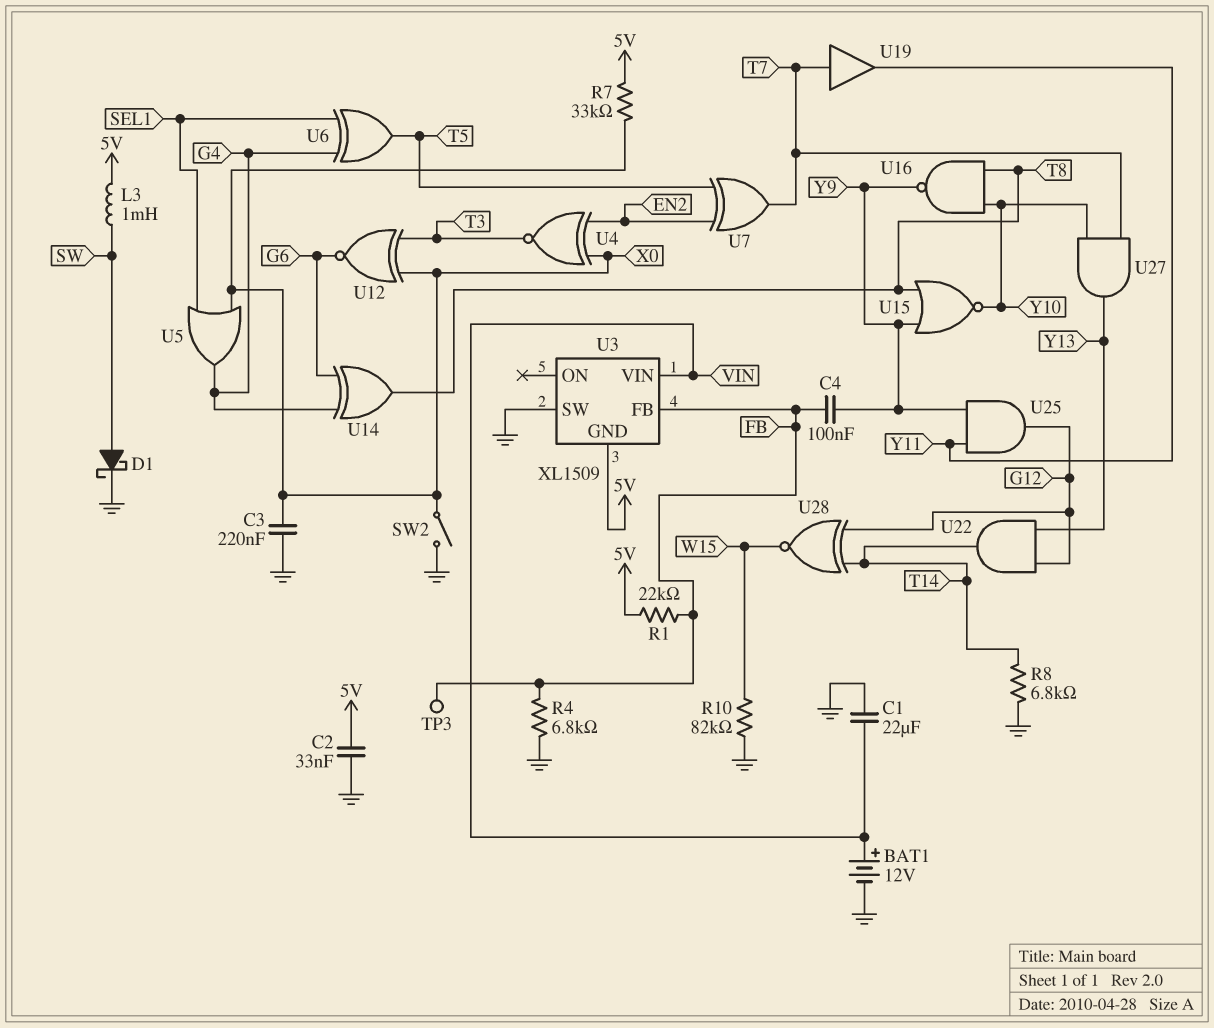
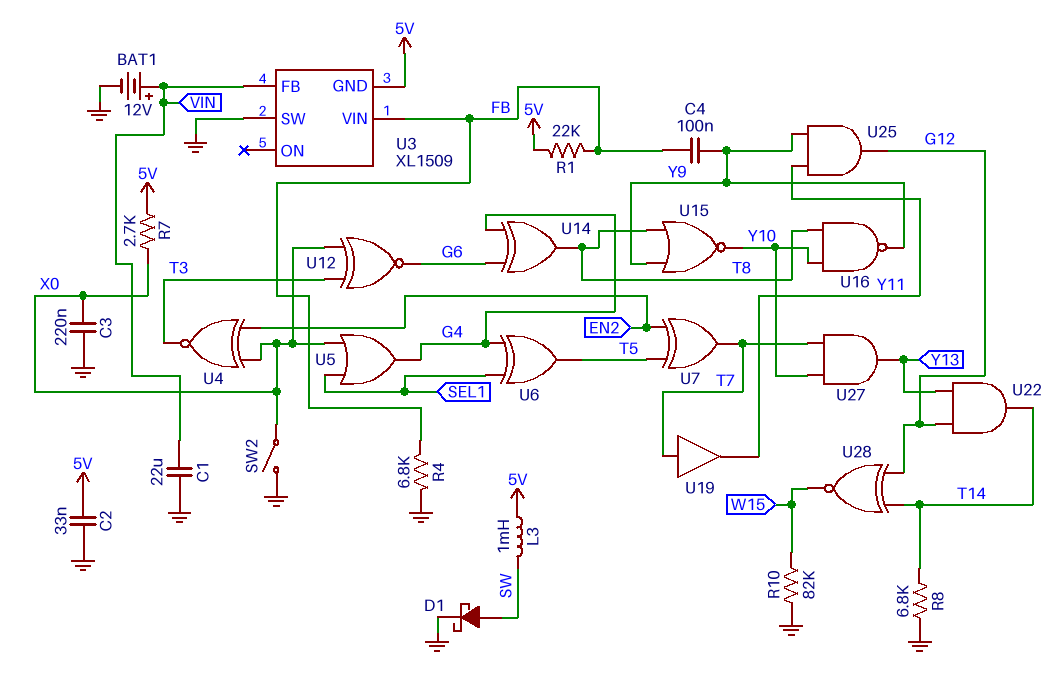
R7: 33k (5V, X0) -> 2.7k (5V, X0)
TP3: test point (FB) -> none
U3 pin FB: FB -> VIN
U3 pin VIN: VIN -> FB

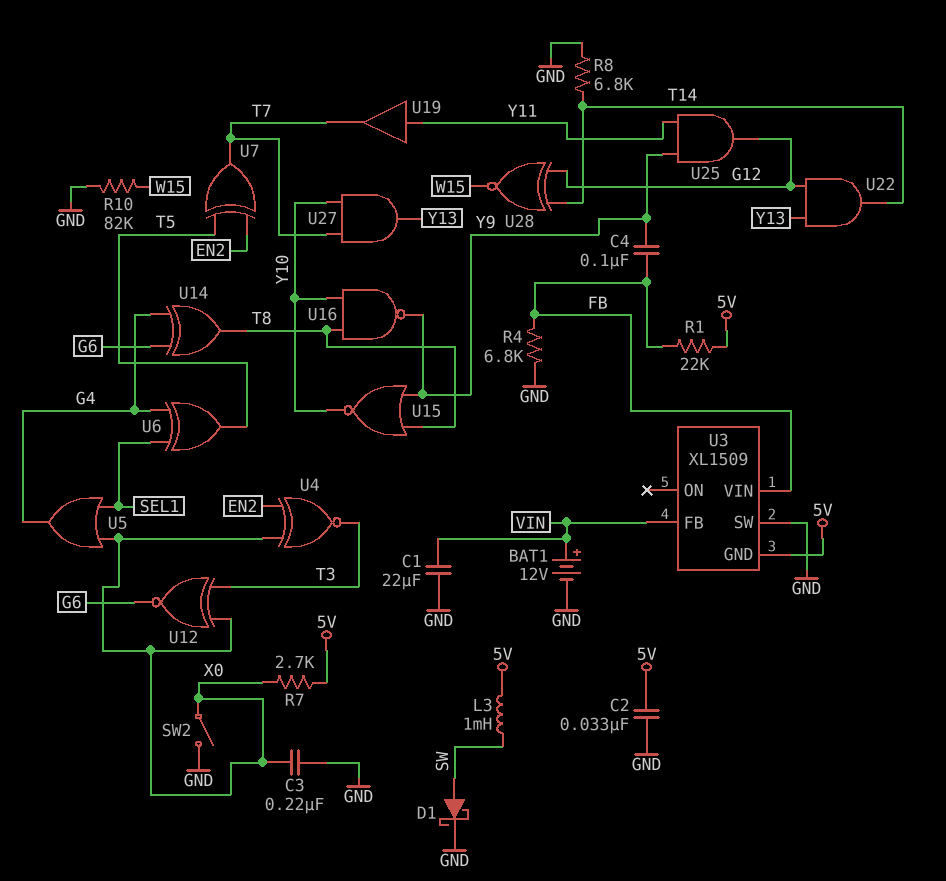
U19: buffer (in T7, out Y11) -> buffer (in Y11, out T7)

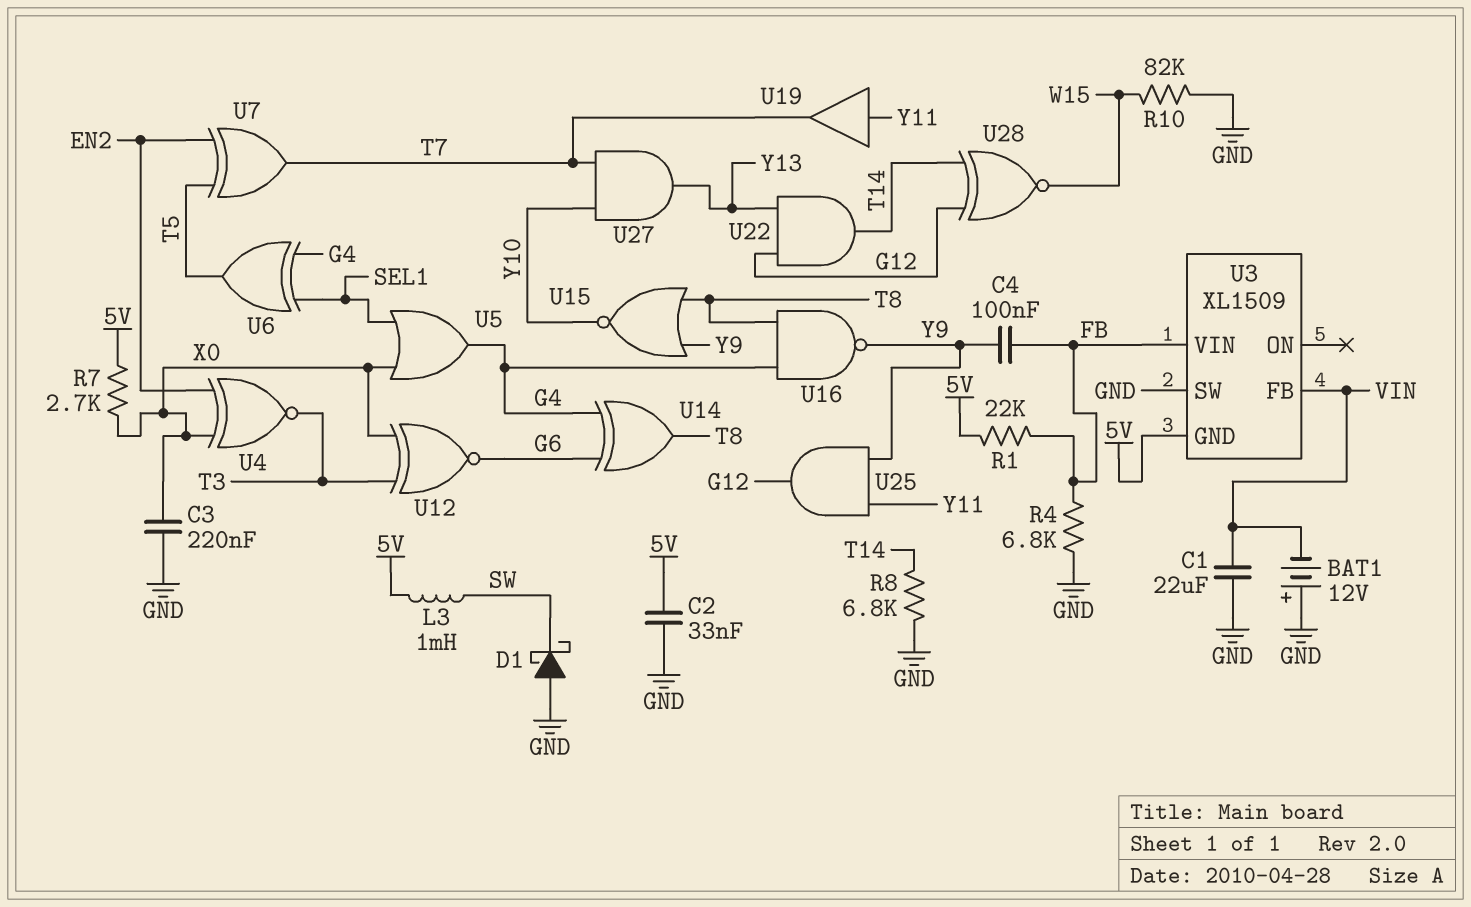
BAT1: 12V (plus VIN, minus GND) -> 12V (plus GND, minus VIN)
D1: schottky (A SW, K GND) -> schottky (A GND, K SW)
SW2: switch (GND, X0) -> none
U16: NAND (in T8, in Y10, out Y9) -> NAND (in G4, in T8, out Y9)

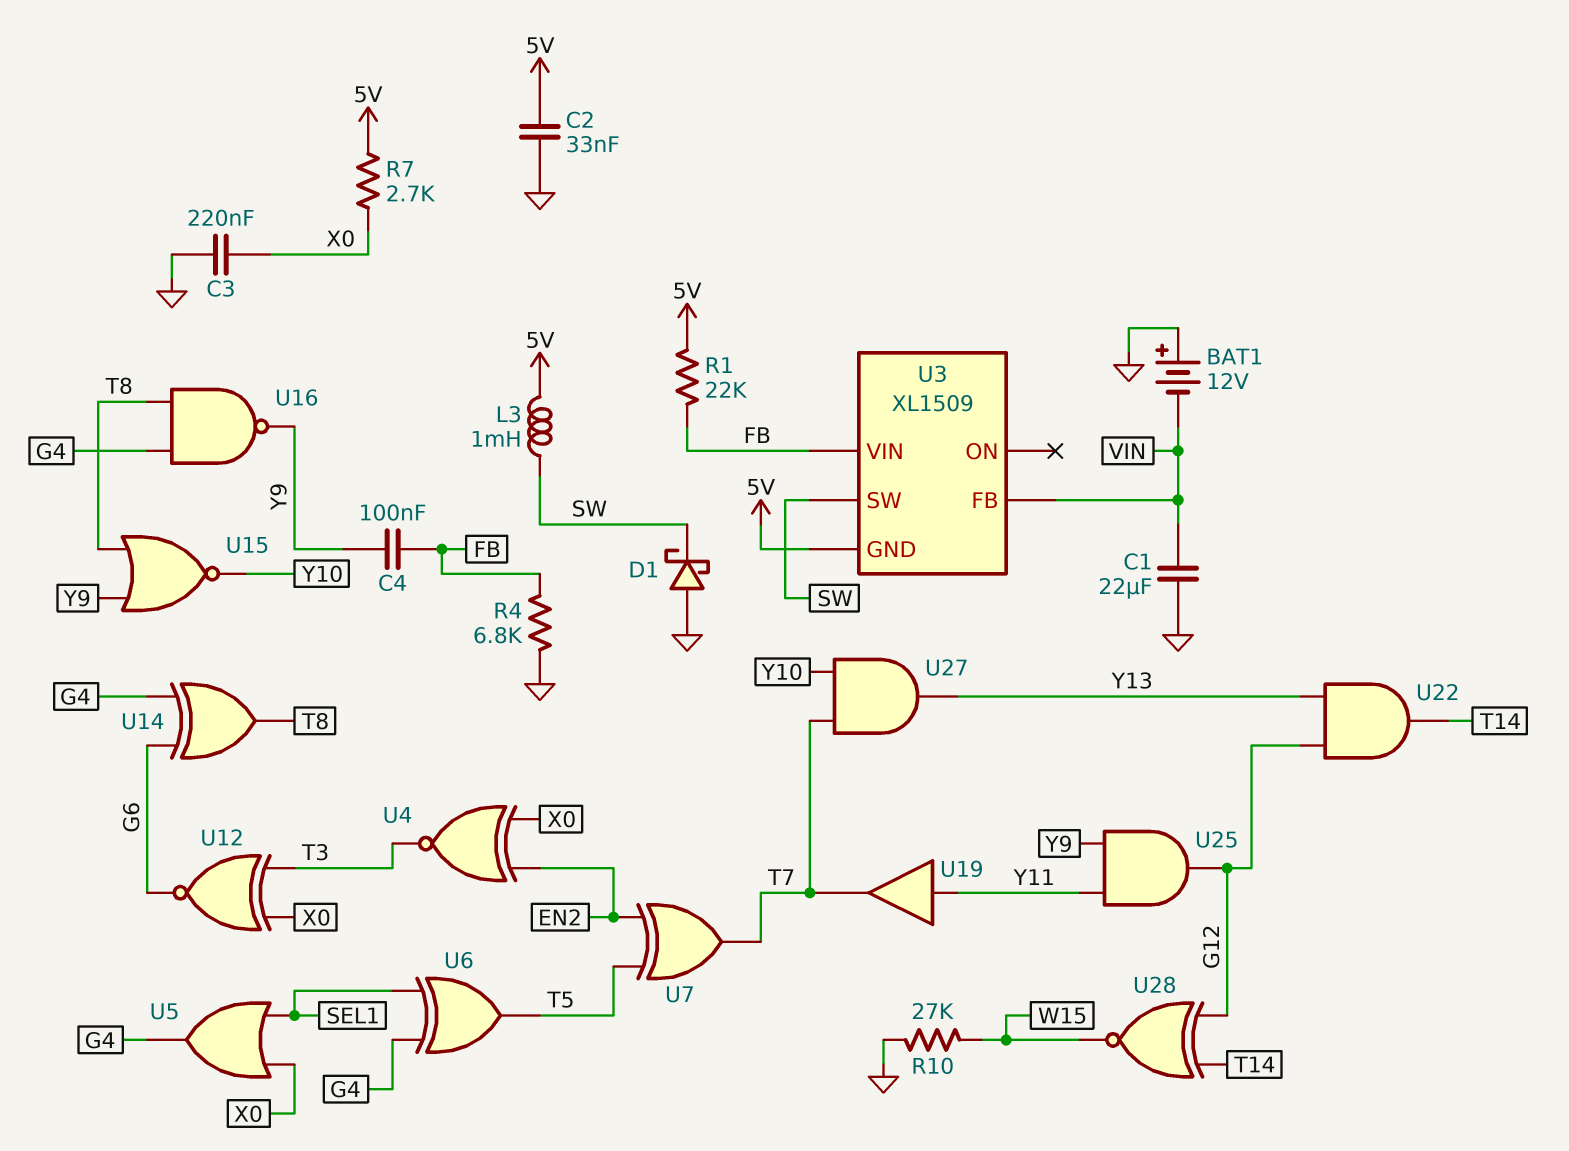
R8: 6.8k (GND, T14) -> none
R10: 82k (GND, W15) -> 27k (GND, W15)
U3 pin SW: GND -> SW

